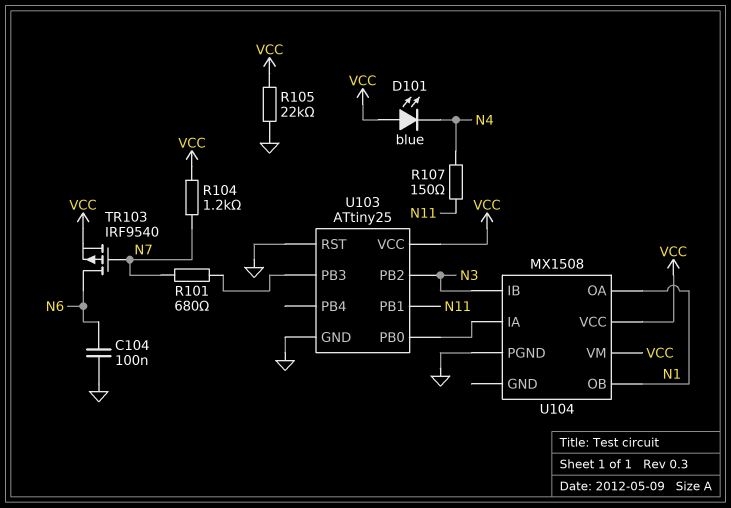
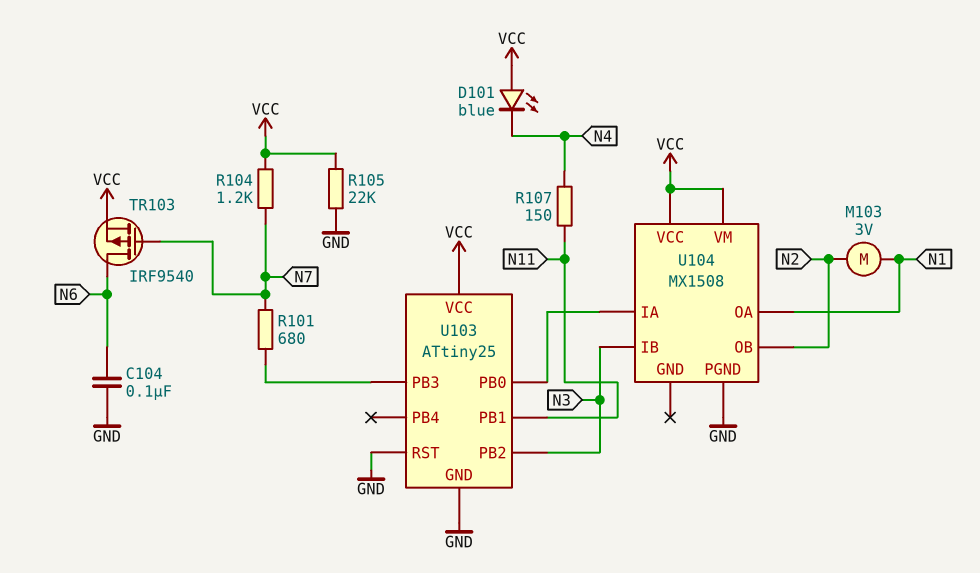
M103: none -> motor 3V (N1, N2)
U104 pin OB: N1 -> N2

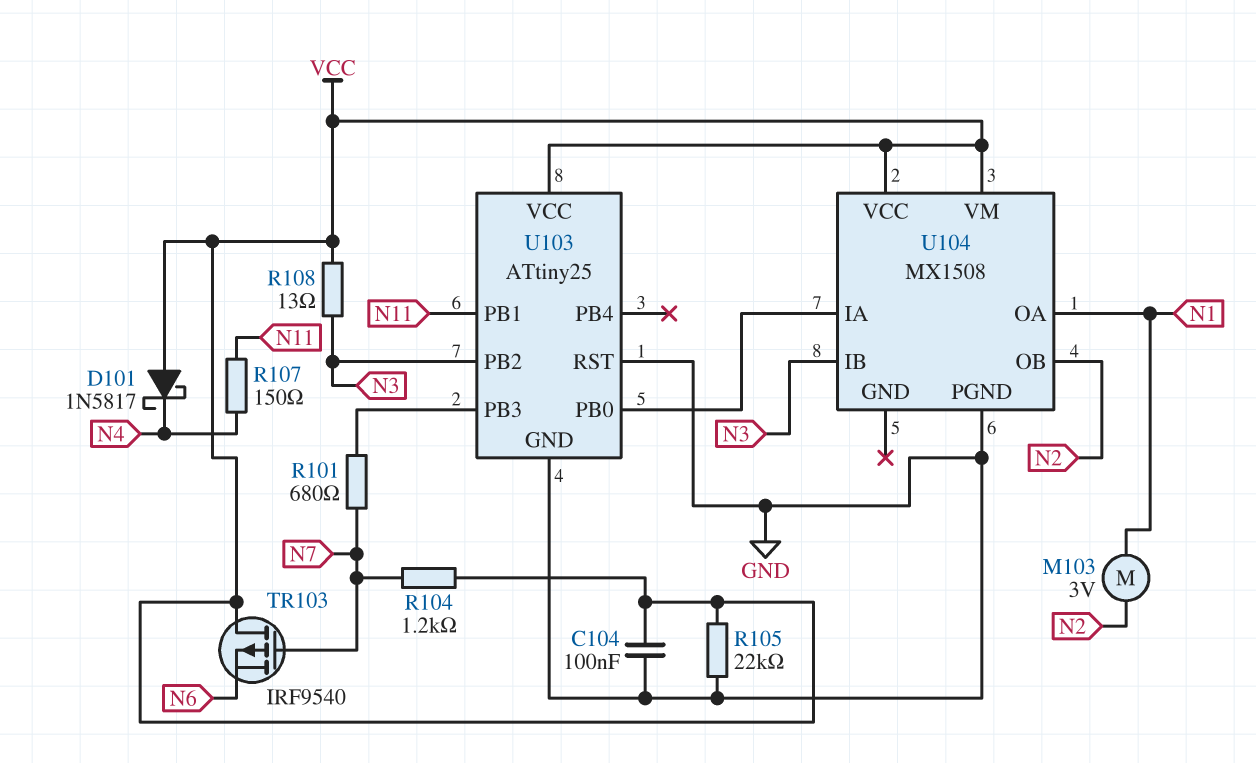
C104: 100nF (GND, N6) -> 100nF (GND, VCC)
D101: LED blue (A VCC, K N4) -> schottky 1N5817 (A VCC, K N4)
R108: none -> 13 (N3, VCC)
TR103: PMOS IRF9540 (G N7, D N6, S VCC) -> PMOS IRF9540 (G N7, D VCC, S N6)

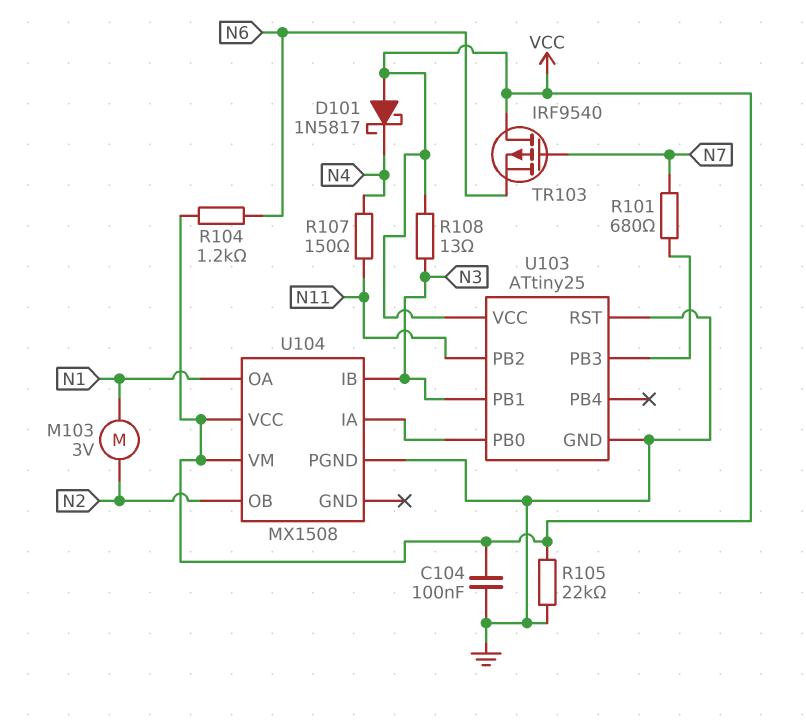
R104: 1.2k (N7, VCC) -> 1.2k (N6, VCC)
U103 pin PB1: N11 -> N3
U103 pin PB2: N3 -> N11

